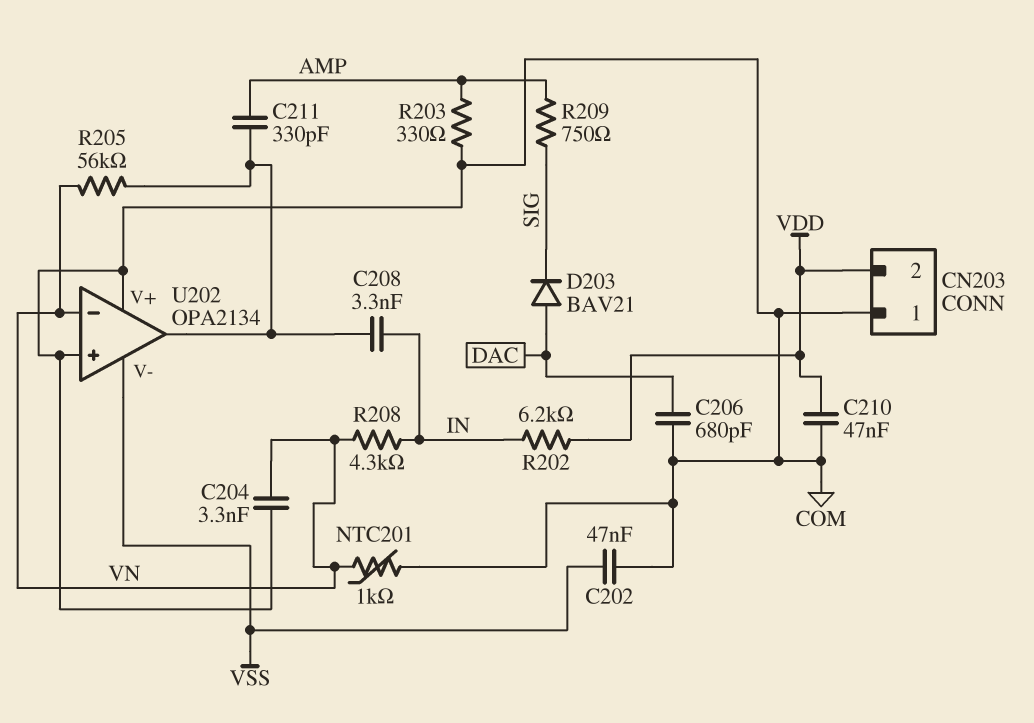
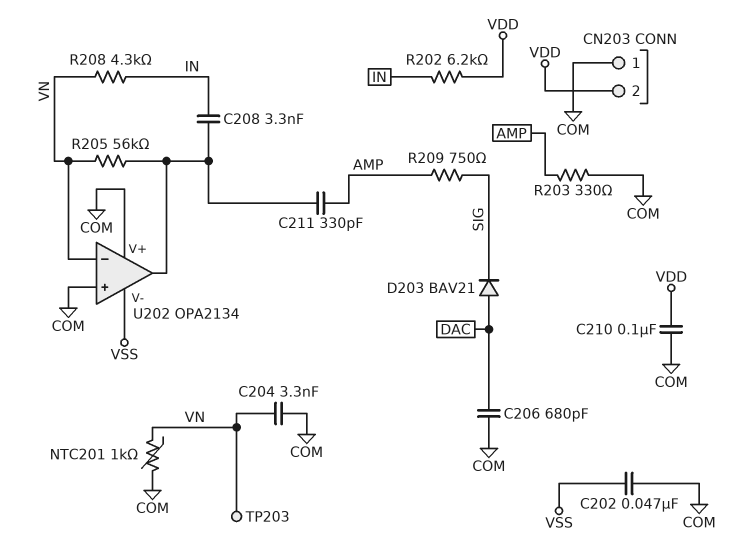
C210: 47nF (COM, VDD) -> 100nF (COM, VDD)
TP203: none -> test point (VN)

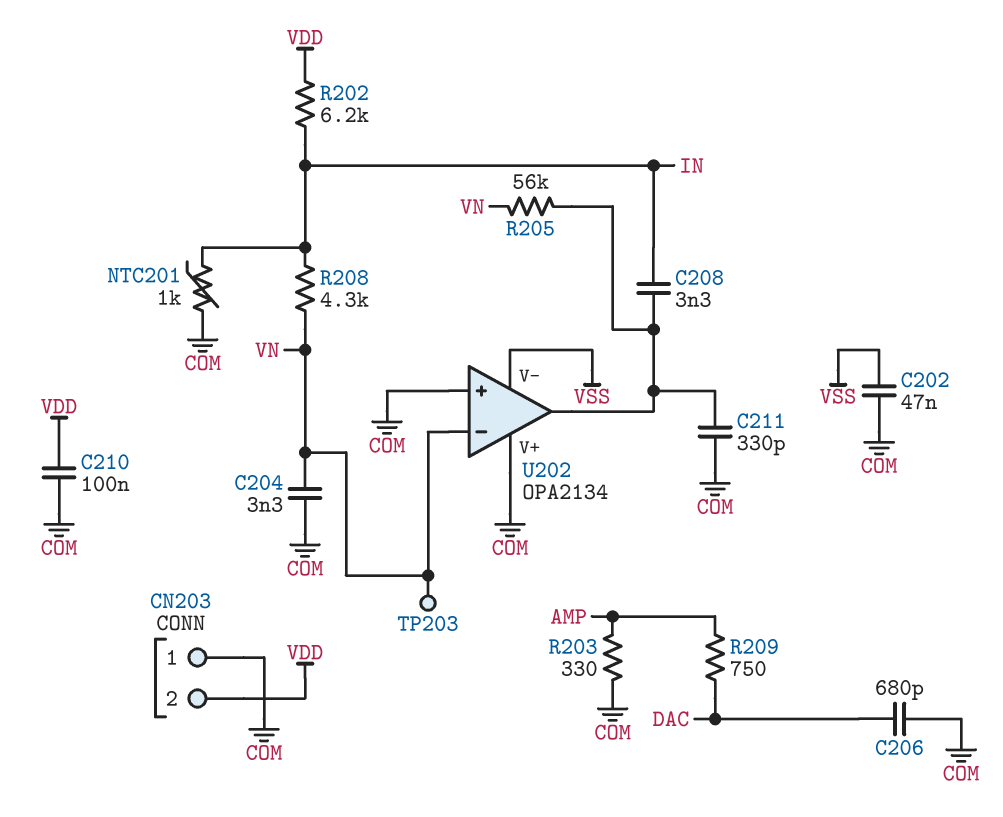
C211: 330pF (AMP, U202/out) -> 330pF (COM, U202/out)
D203: diode BAV21 (A DAC, K SIG) -> none
NTC201: 1k (COM, VN) -> 1k (COM, IN)
R209: 750 (AMP, SIG) -> 750 (AMP, DAC)

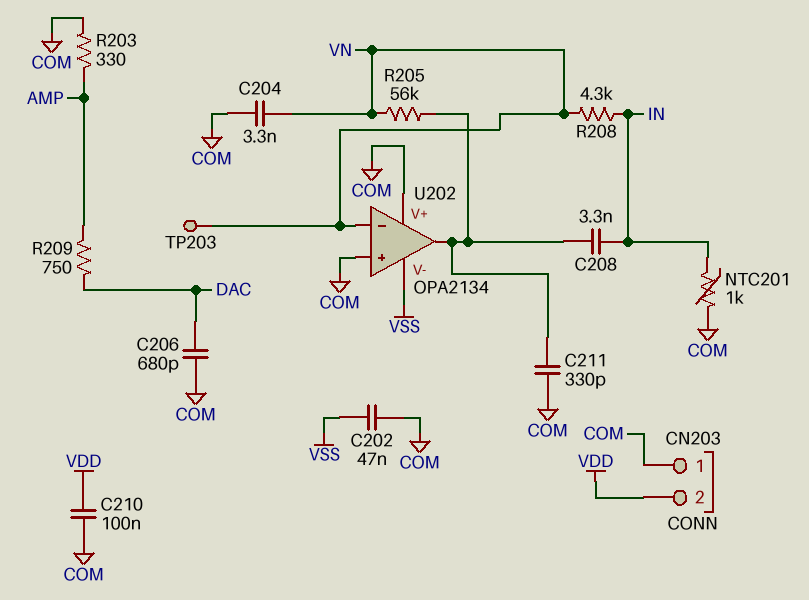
R202: 6.2k (IN, VDD) -> none

